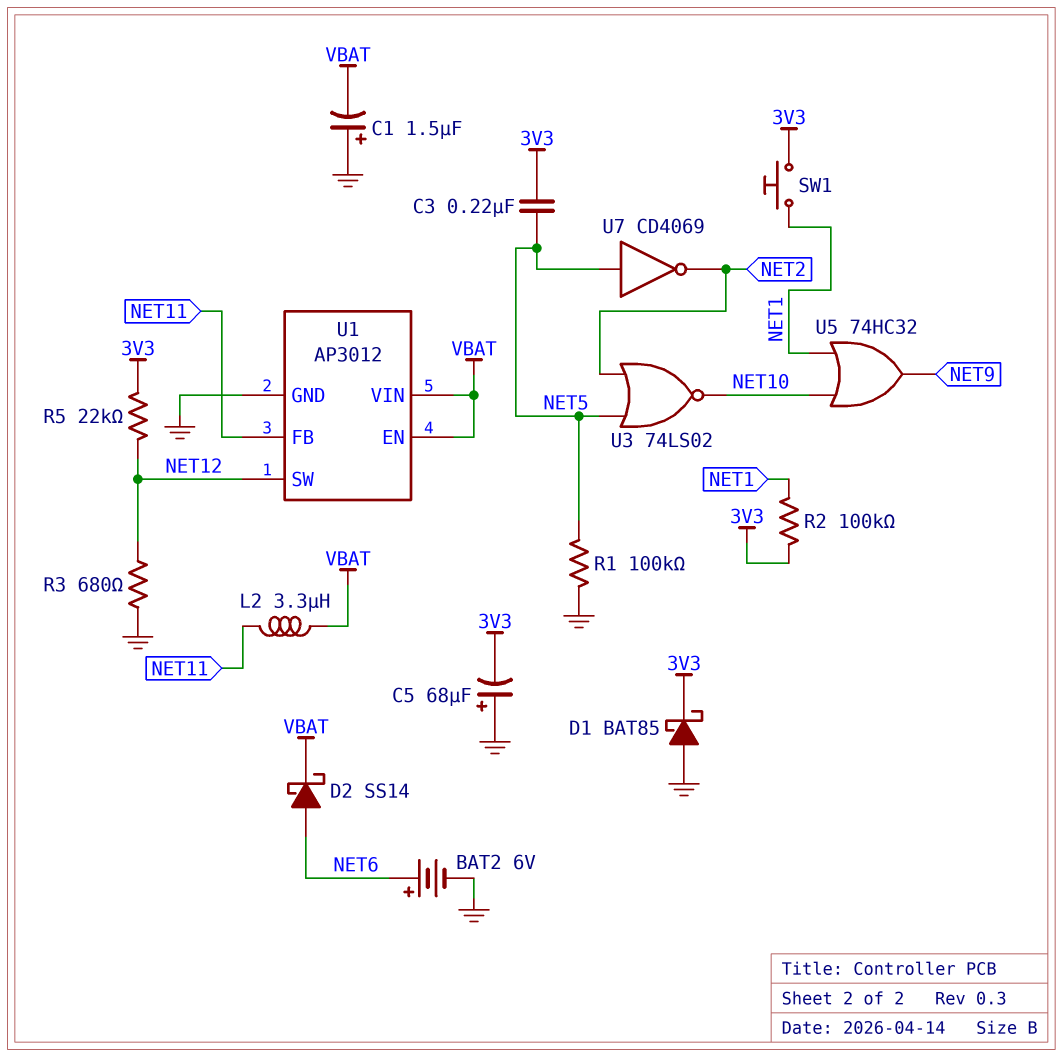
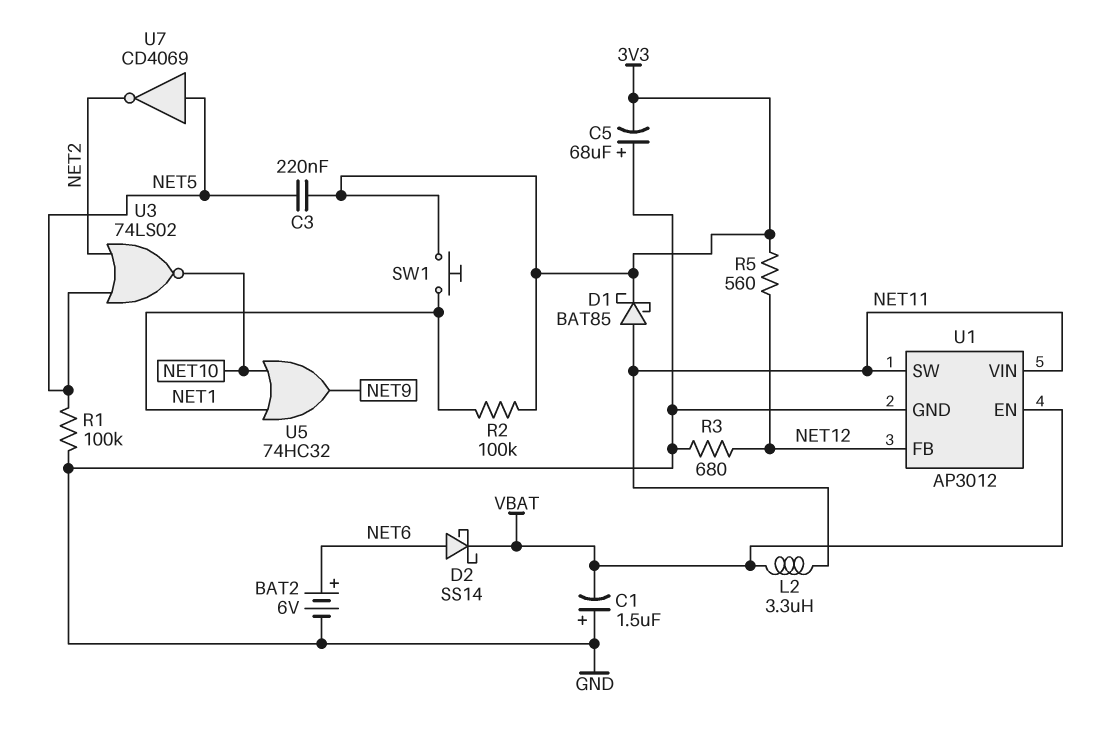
D1: schottky BAT85 (A GND, K 3V3) -> schottky BAT85 (A NET11, K 3V3)
R5: 22k (3V3, NET12) -> 560 (3V3, NET12)
U1 pin FB: NET11 -> NET12
U1 pin SW: NET12 -> NET11
U1 pin VIN: VBAT -> NET11

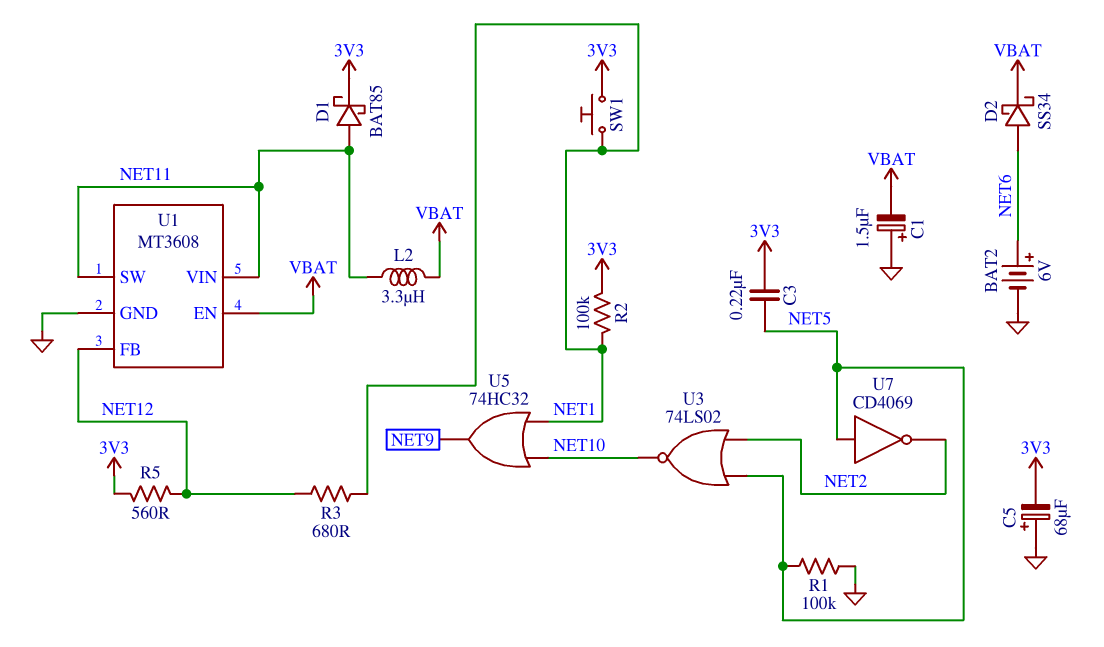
D2: schottky SS14 (A NET6, K VBAT) -> schottky SS34 (A NET6, K VBAT)
R3: 680 (GND, NET12) -> 680 (NET1, NET12)
U1: AP3012 -> MT3608

